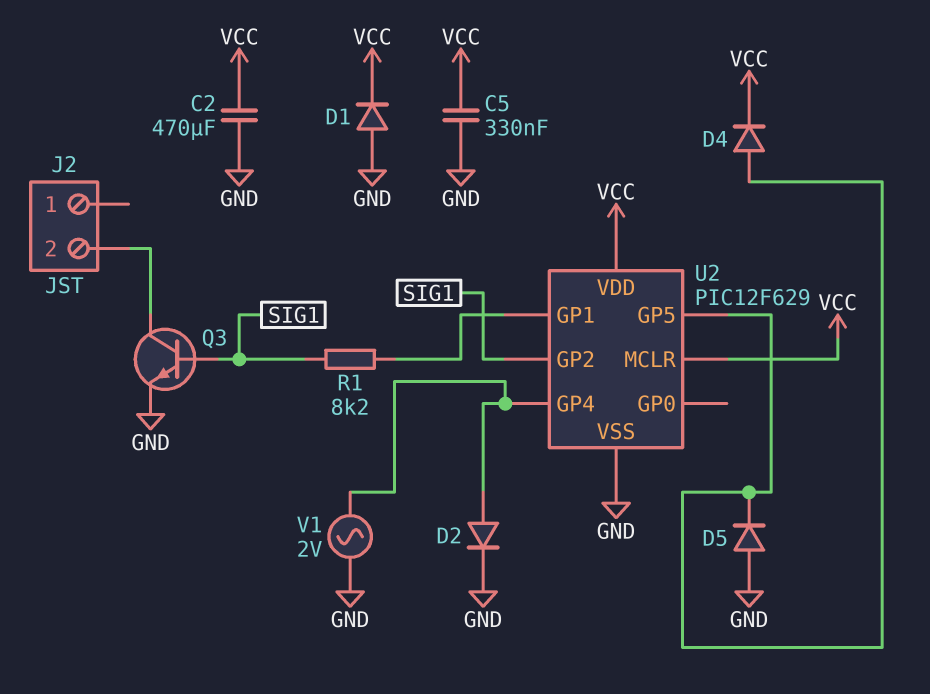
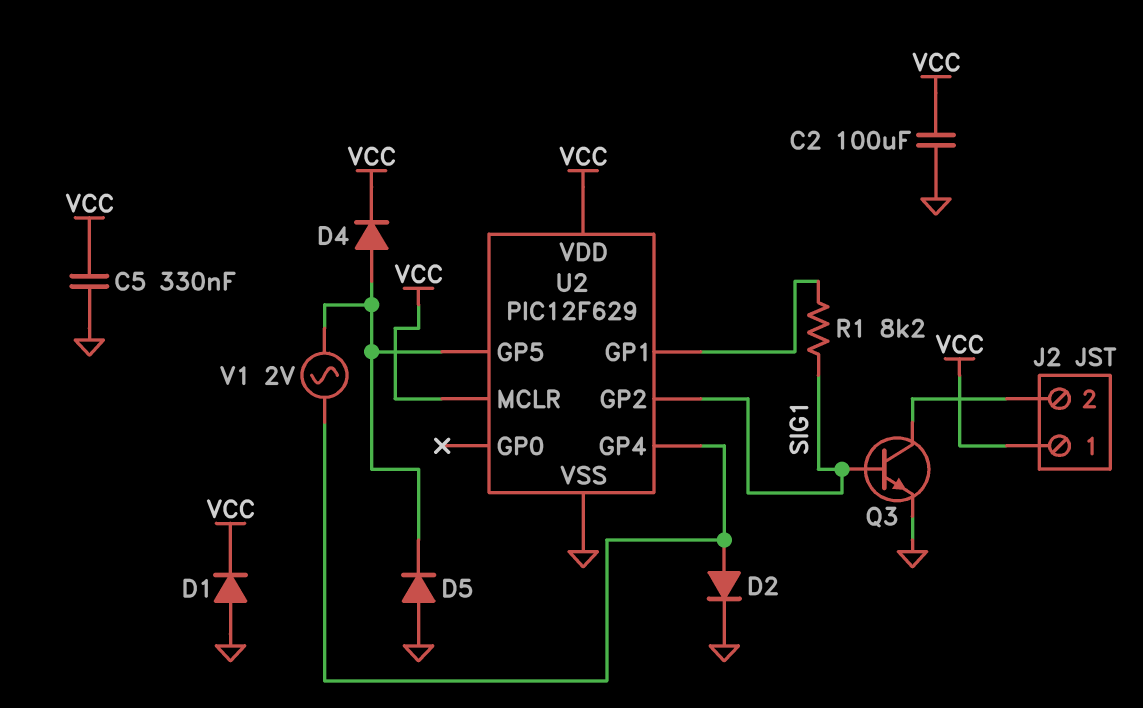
C2: 470uF (GND, VCC) -> 100uF (GND, VCC)
J2 pin 1: none -> VCC
V1: AC 2V (GND, U2/GP4) -> AC 2V (U2/GP4, U2/GP5)

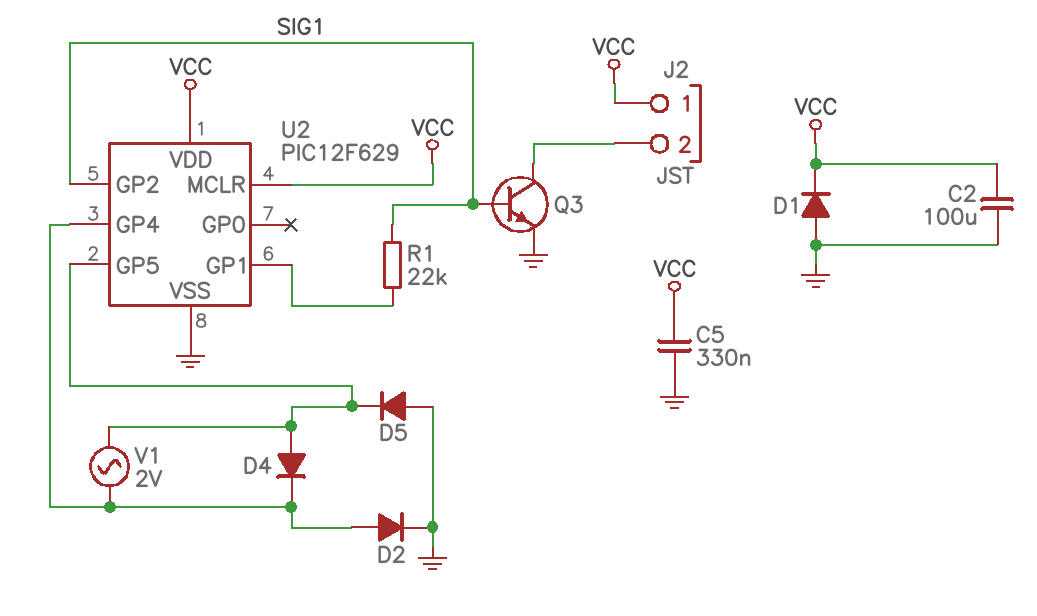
D4: diode (A U2/GP5, K VCC) -> diode (A U2/GP5, K U2/GP4)
R1: 8.2k (SIG1, U2/GP1) -> 22k (SIG1, U2/GP1)

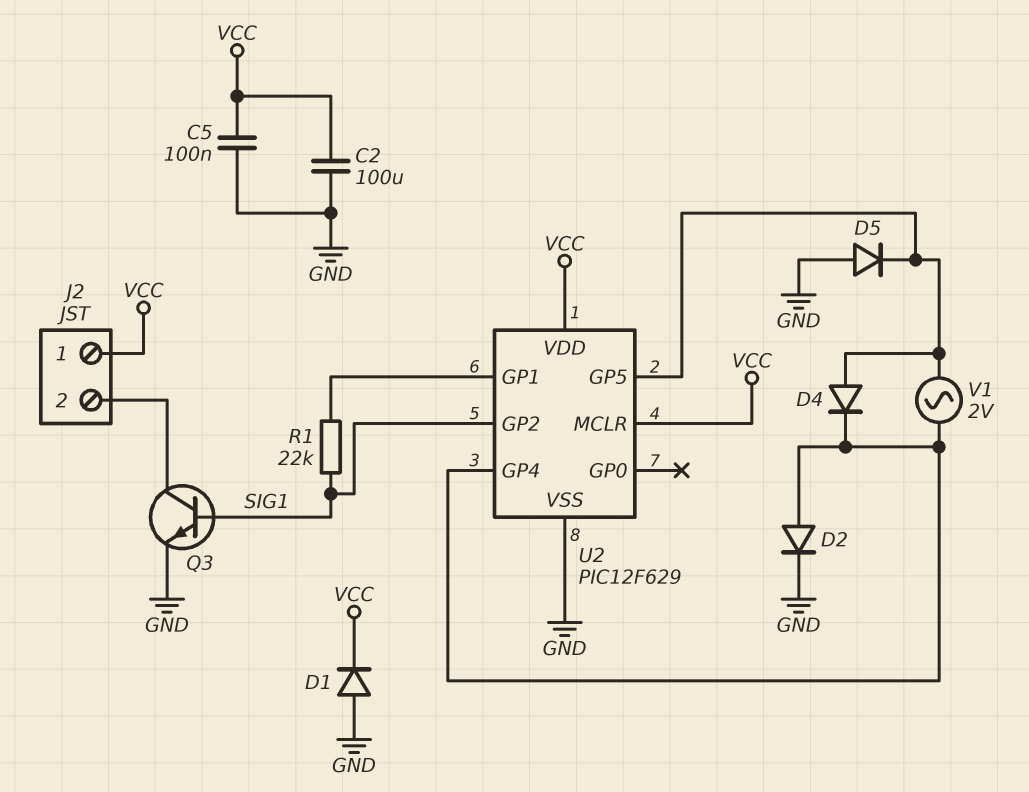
C5: 330nF (GND, VCC) -> 100nF (GND, VCC)

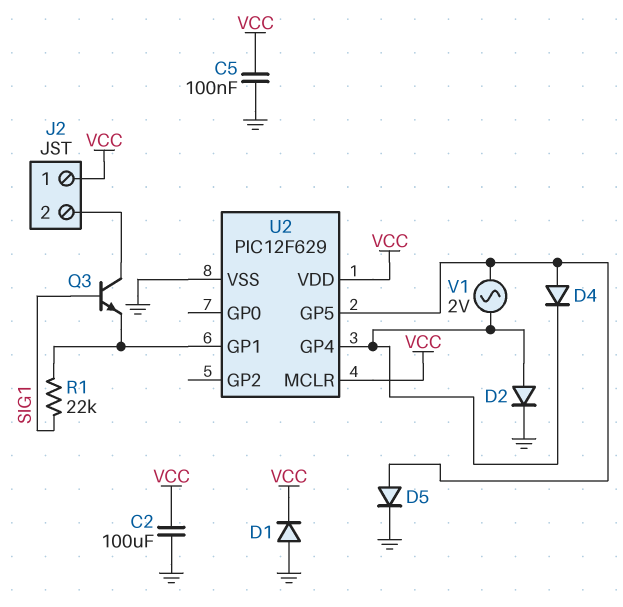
D5: diode (A GND, K U2/GP5) -> diode (A U2/GP5, K GND)
Q3: NPN (B SIG1, C J2/2, E GND) -> NPN (B SIG1, C J2/2, E U2/GP1)
U2 pin GP2: SIG1 -> none

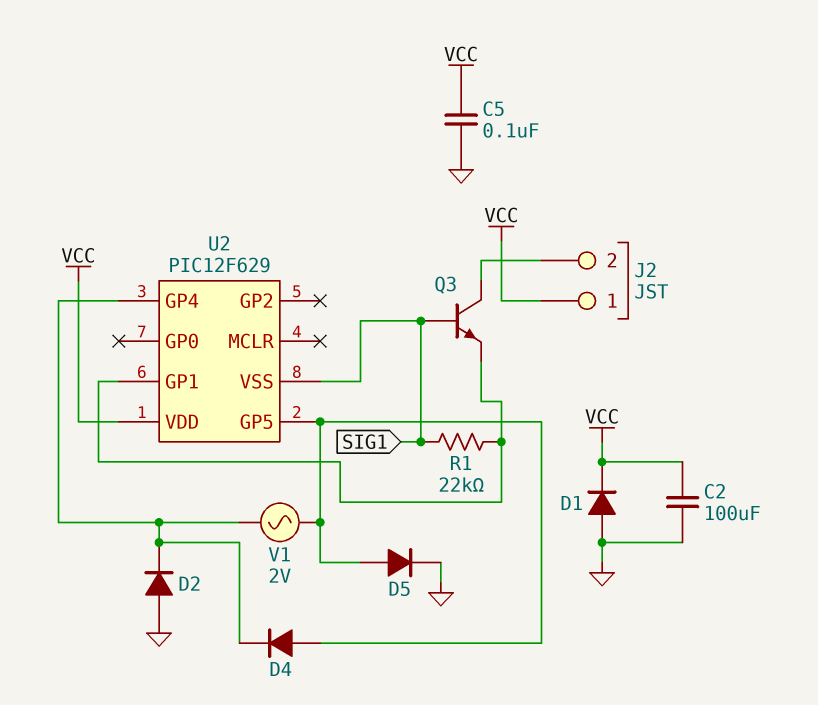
D2: diode (A U2/GP4, K GND) -> diode (A GND, K U2/GP4)
U2 pin MCLR: VCC -> none
U2 pin VSS: GND -> SIG1

